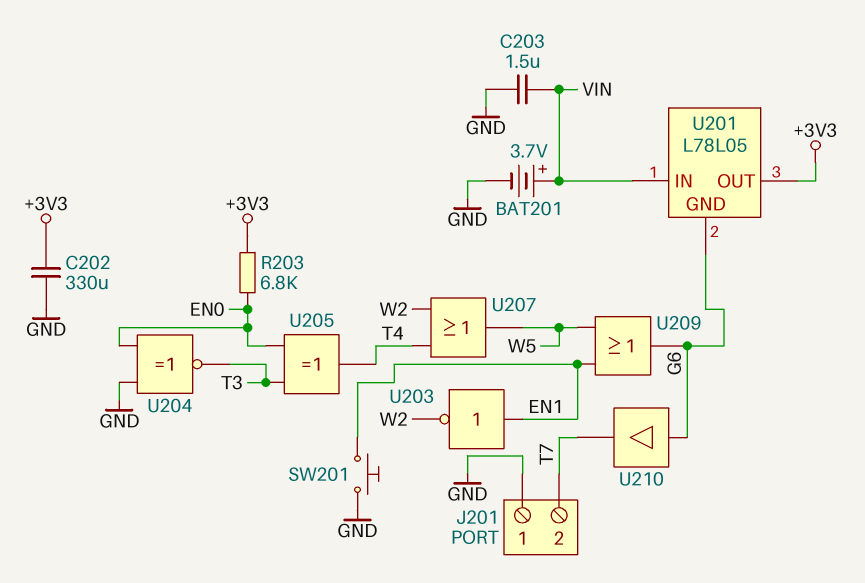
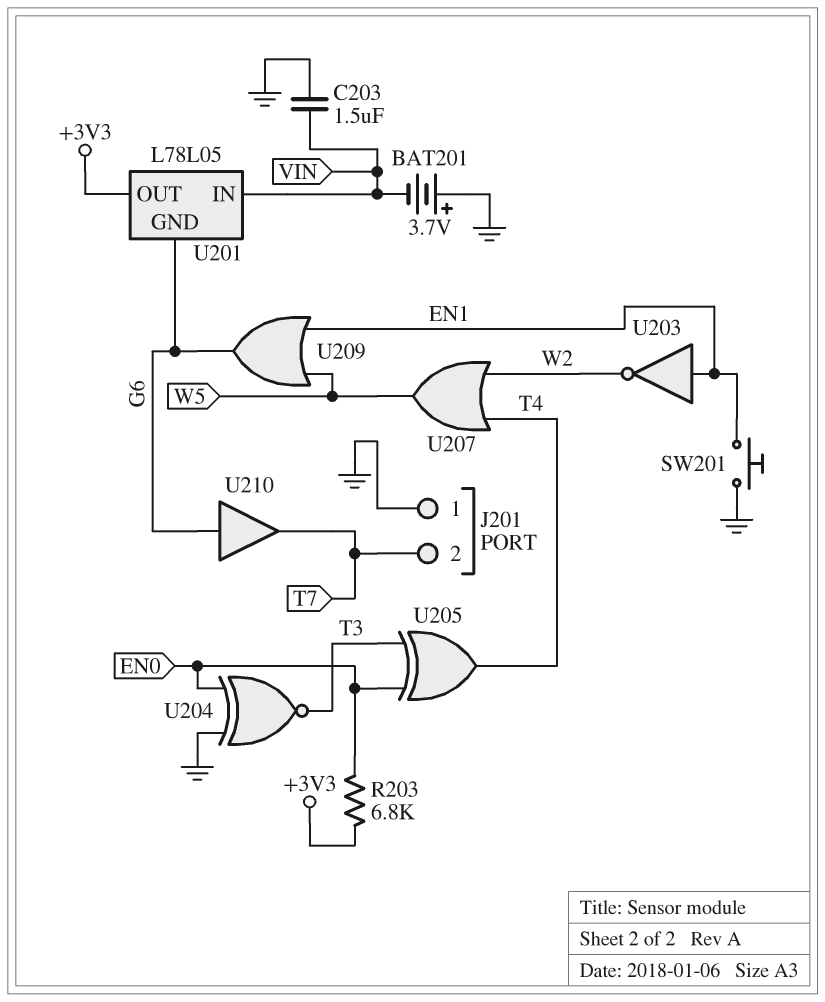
BAT201: 3.7V (plus VIN, minus GND) -> 3.7V (plus GND, minus VIN)
C202: 330uF (+3V3, GND) -> none

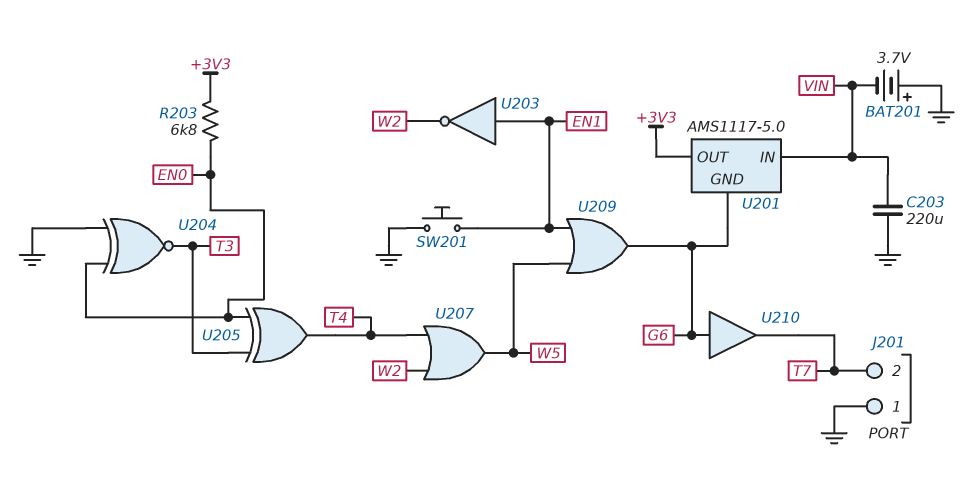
C203: 1.5uF (GND, VIN) -> 220uF (GND, VIN)
U201: L78L05 -> AMS1117-5.0

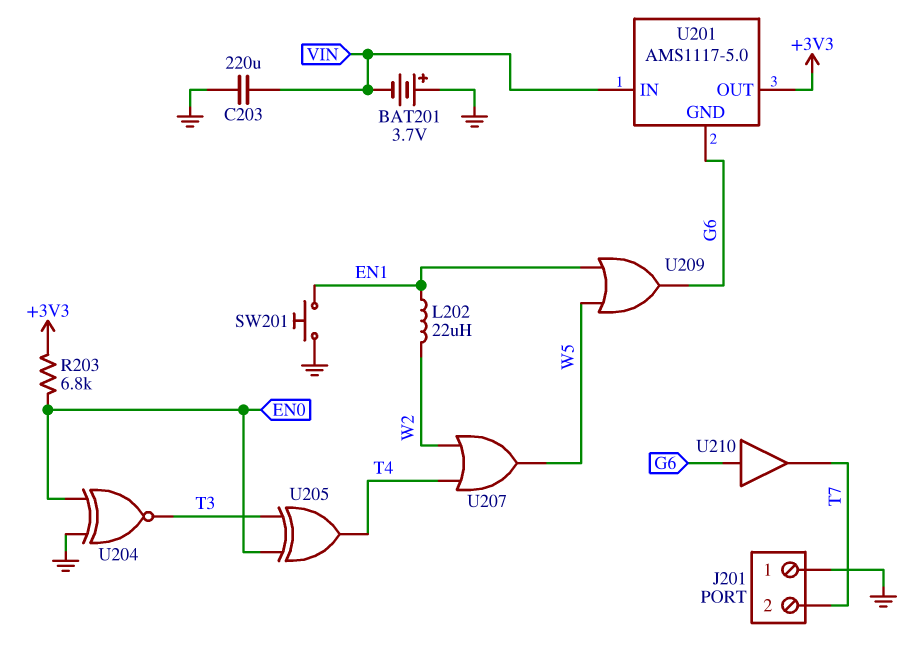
L202: none -> 22uH (EN1, W2)
U203: NOT (in EN1, out W2) -> none

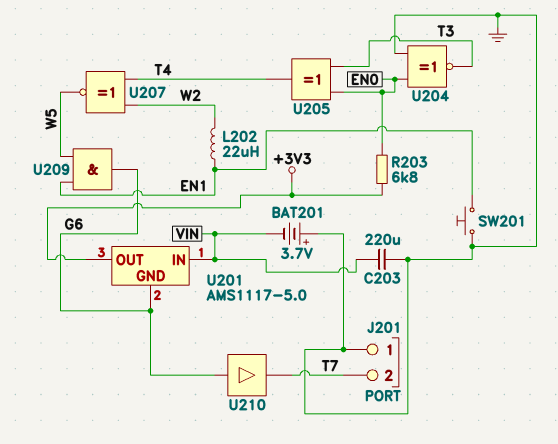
U207: OR (in T4, in W2, out W5) -> XNOR (in T4, in W2, out W5)
U209: OR (in EN1, in W5, out G6) -> AND (in EN1, in W5, out G6)

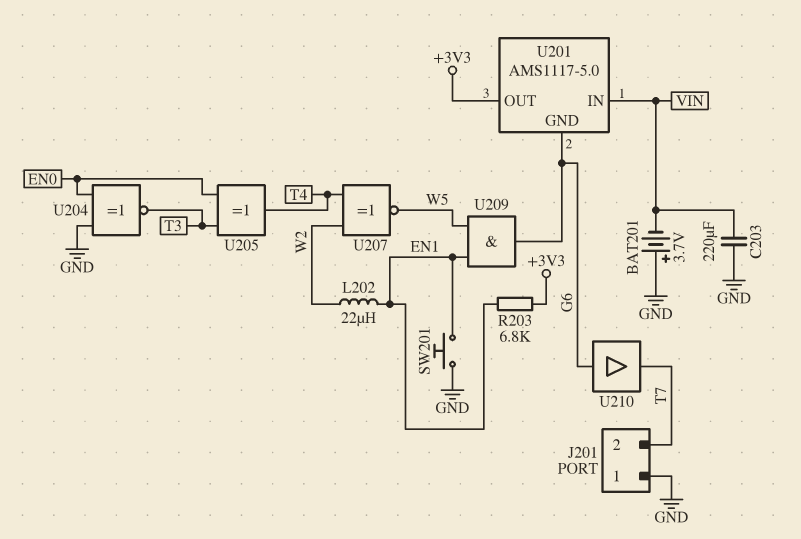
R203: 6.8k (+3V3, EN0) -> 6.8k (+3V3, EN1)

